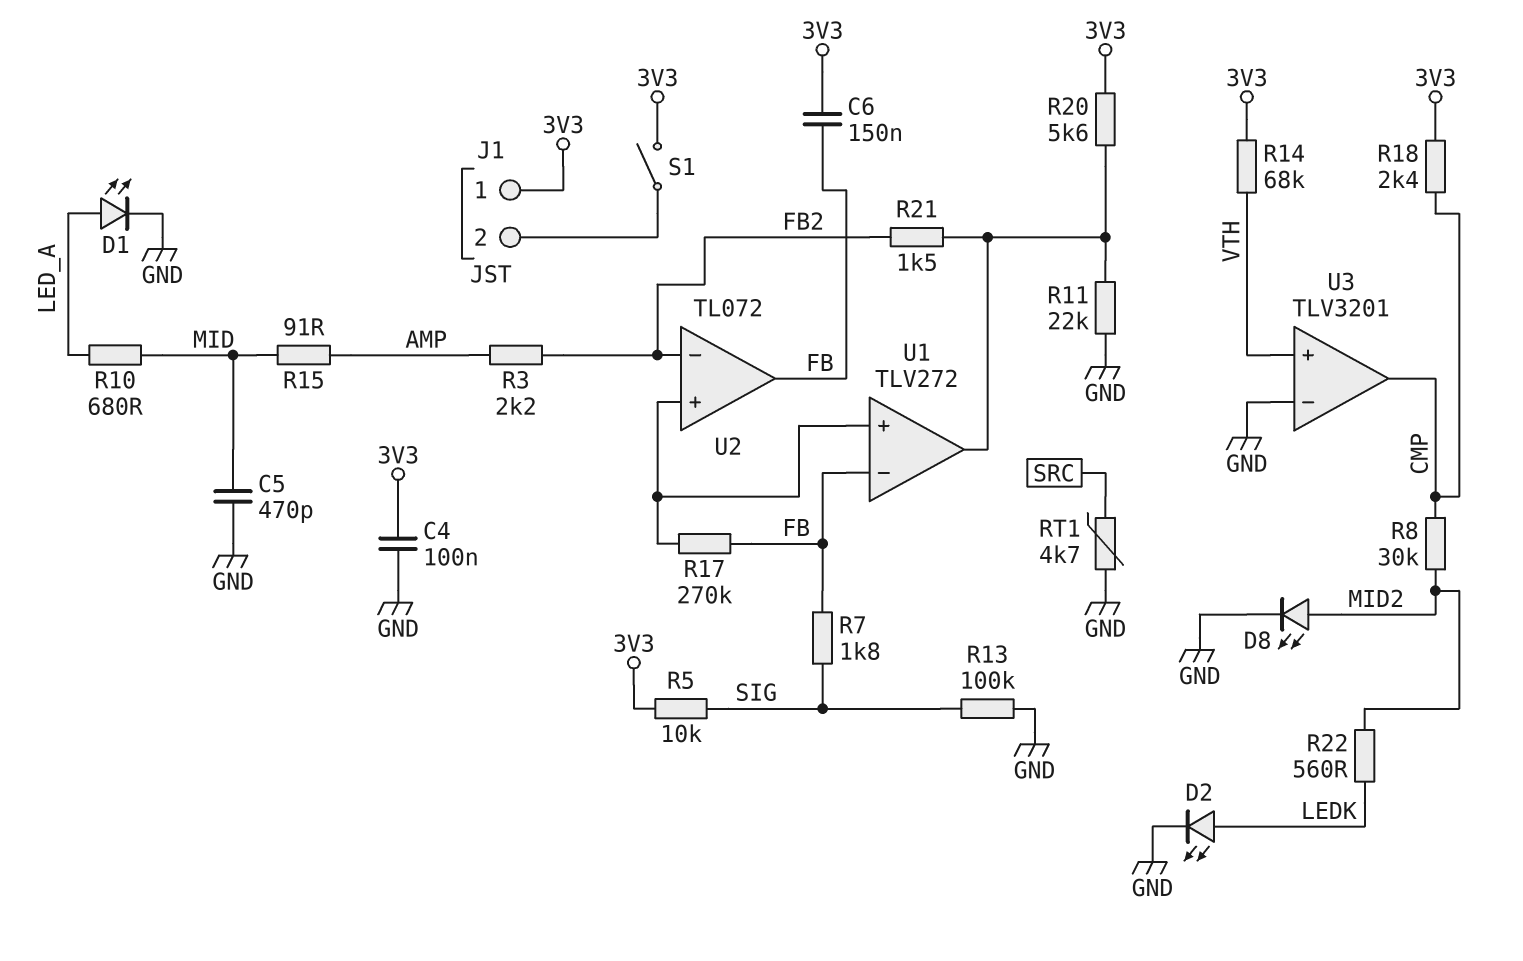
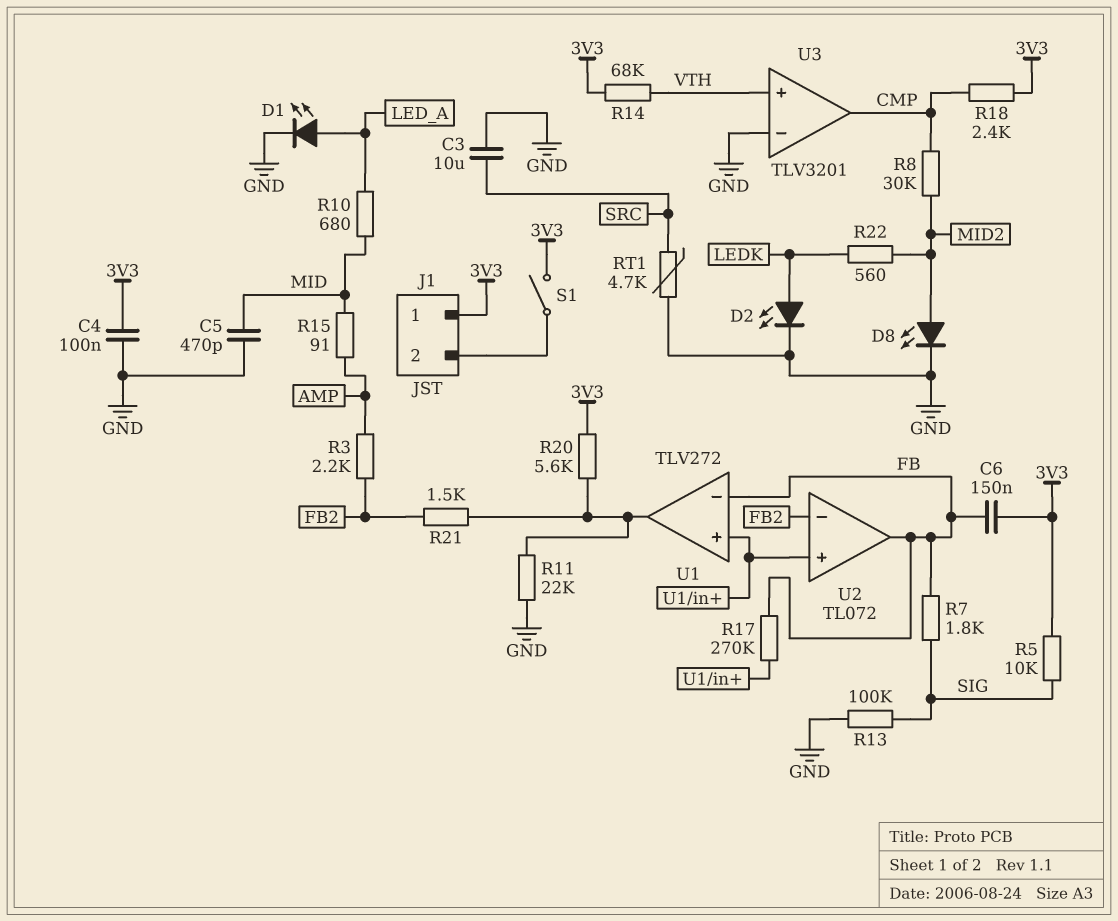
C3: none -> 10uF (GND, SRC)

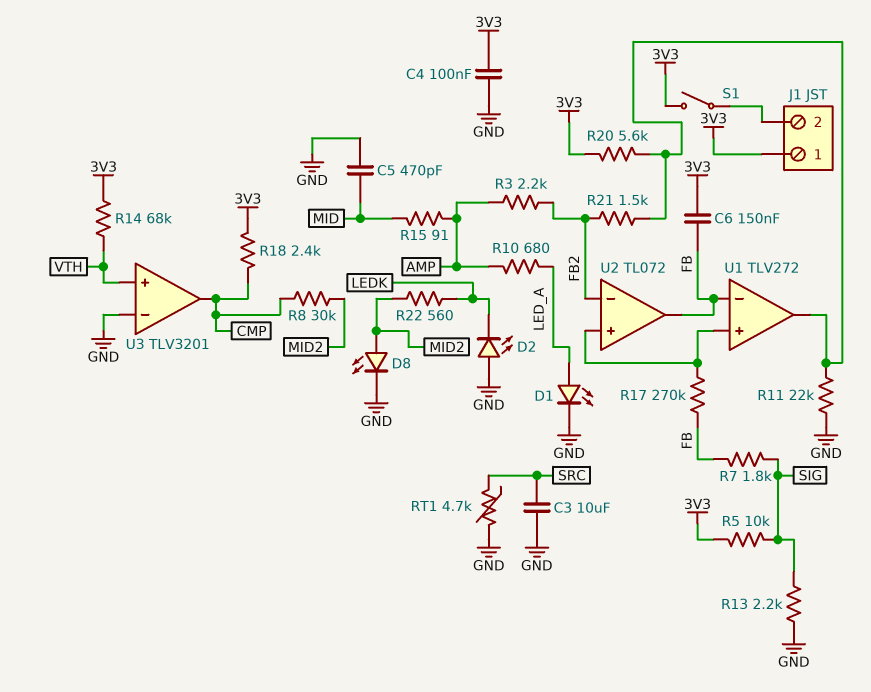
D2: LED (A LEDK, K GND) -> LED (A GND, K LEDK)
R10: 680 (LED_A, MID) -> 680 (AMP, LED_A)
R13: 100k (GND, SIG) -> 2.2k (GND, SIG)

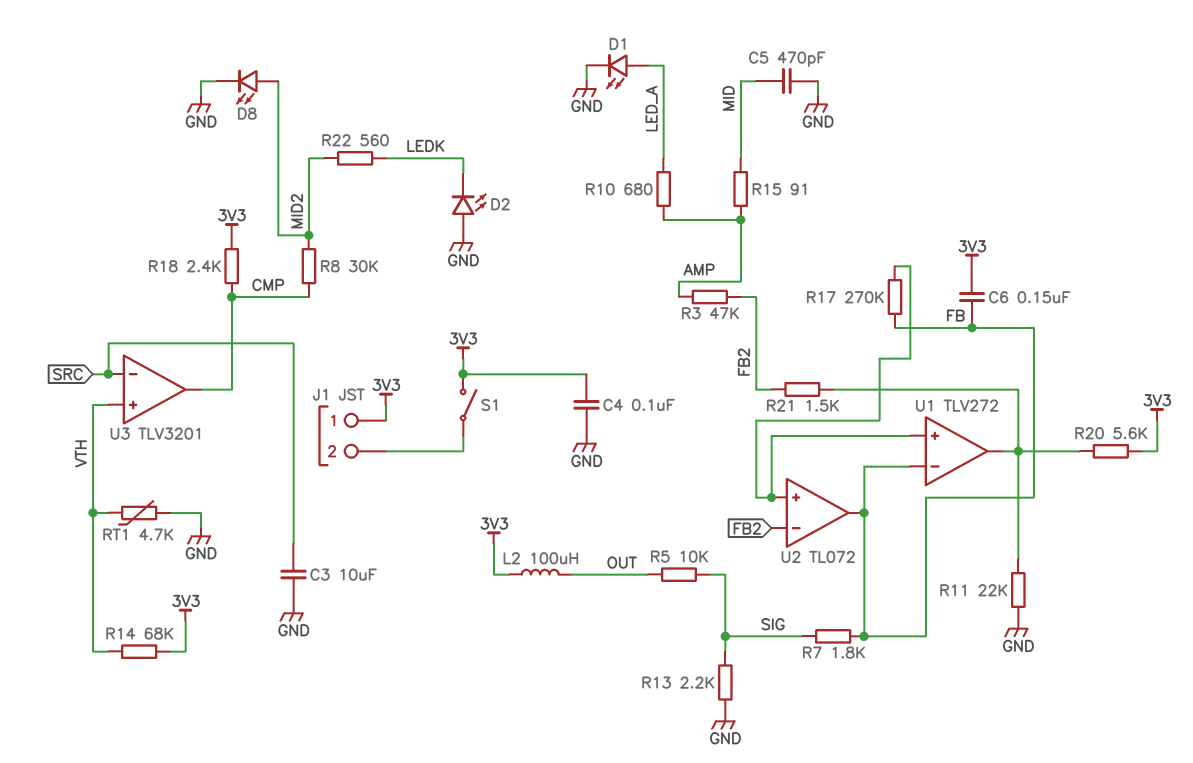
L2: none -> 100uH (3V3, OUT)
R3: 2.2k (AMP, FB2) -> 47k (AMP, FB2)
R5: 10k (3V3, SIG) -> 10k (OUT, SIG)
RT1: 4.7k (GND, SRC) -> 4.7k (GND, VTH)
U3 pin in-: GND -> SRC

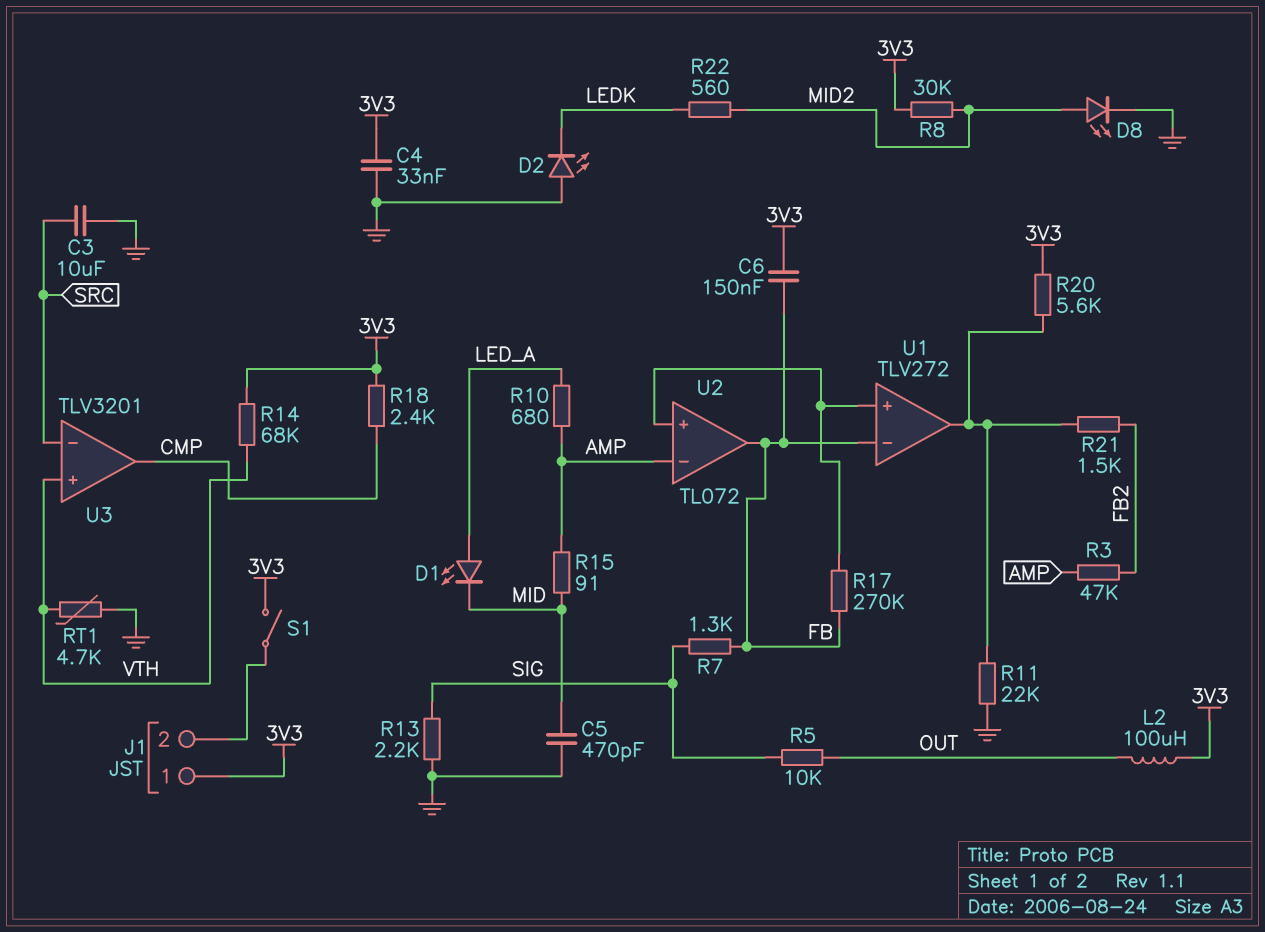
C4: 100nF (3V3, GND) -> 33nF (3V3, GND)
D1: LED (A LED_A, K GND) -> LED (A LED_A, K MID)
R7: 1.8k (FB, SIG) -> 1.3k (FB, SIG)
R8: 30k (CMP, MID2) -> 30k (3V3, MID2)
U2 pin in-: FB2 -> AMP

